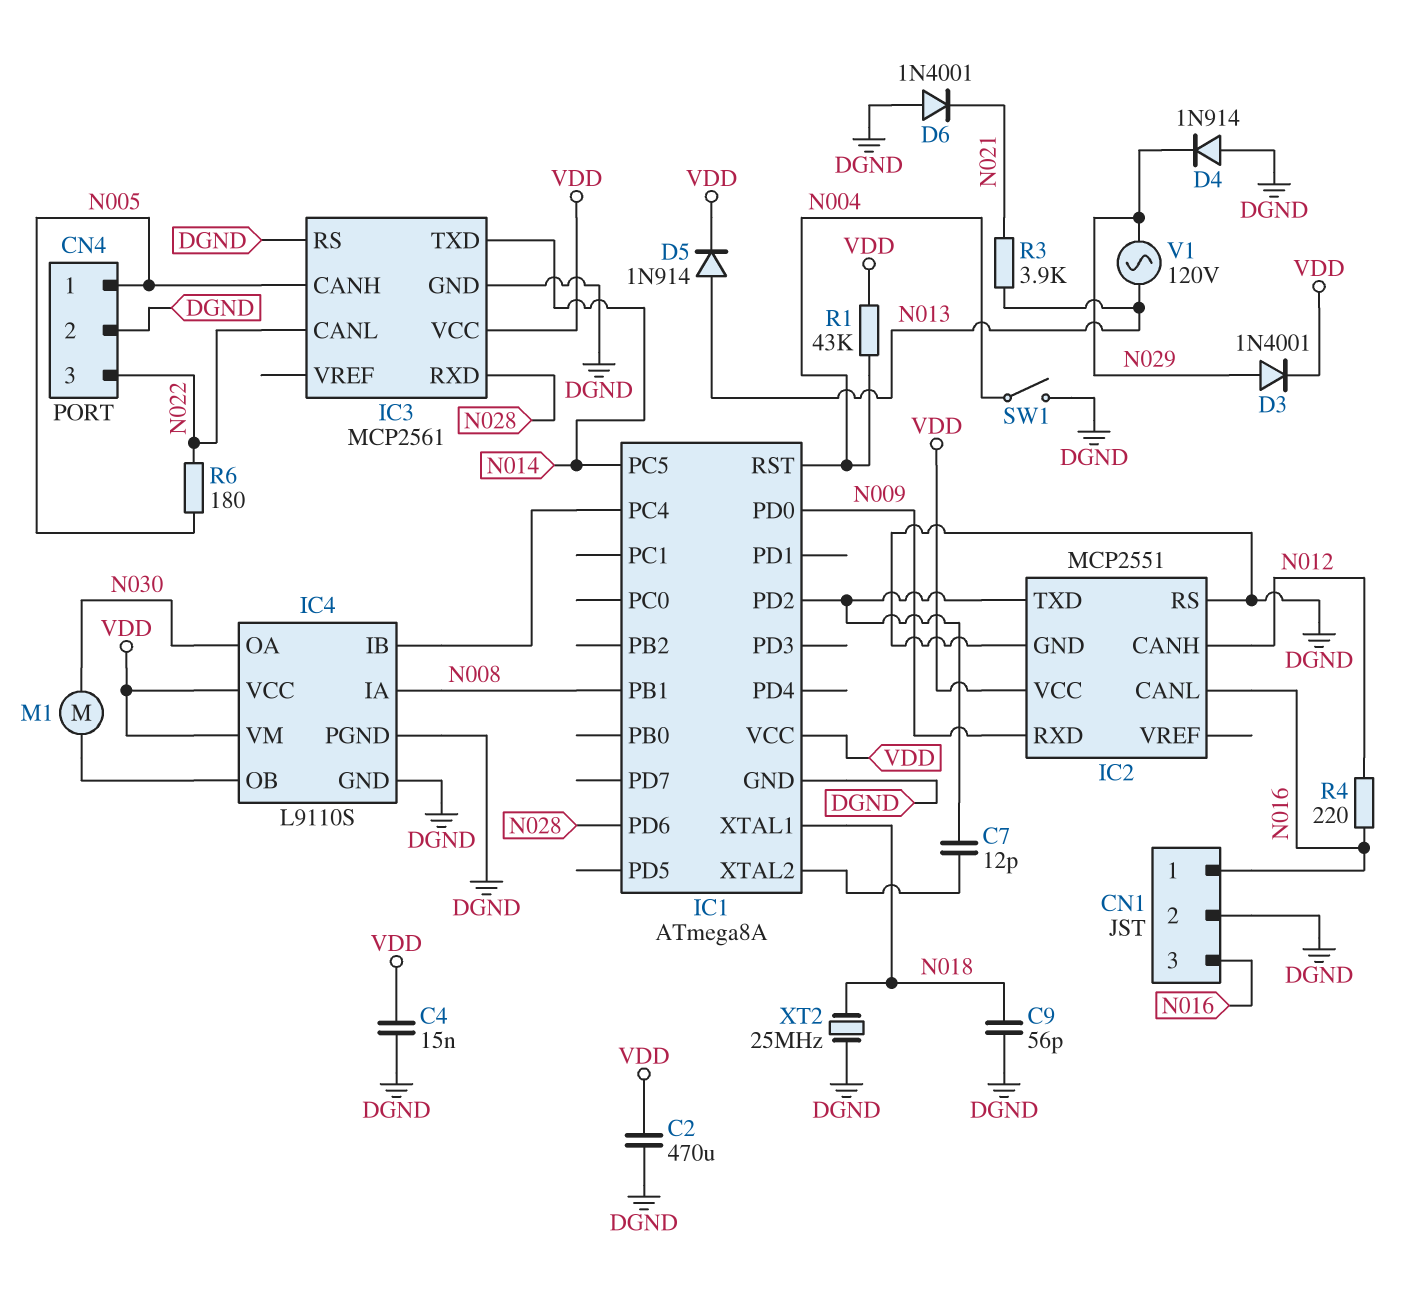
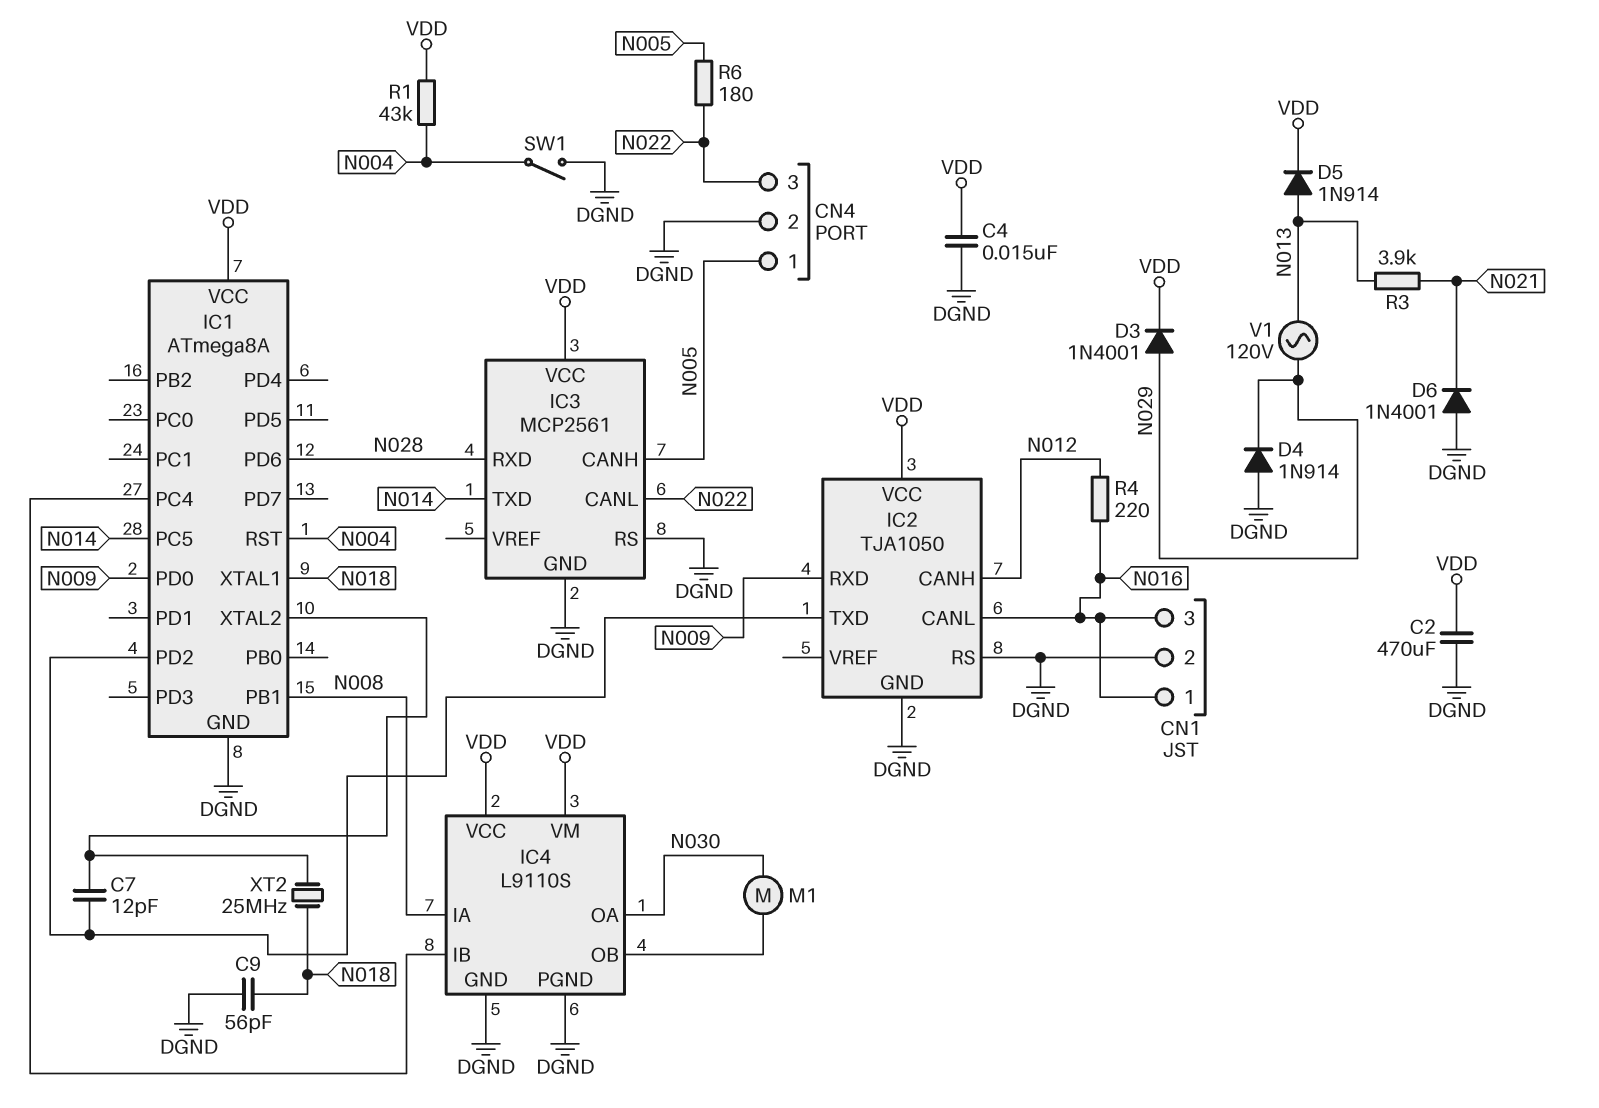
IC2: MCP2551 -> TJA1050
XT2: 25MHz (DGND, N018) -> 25MHz (IC1/XTAL2, N018)

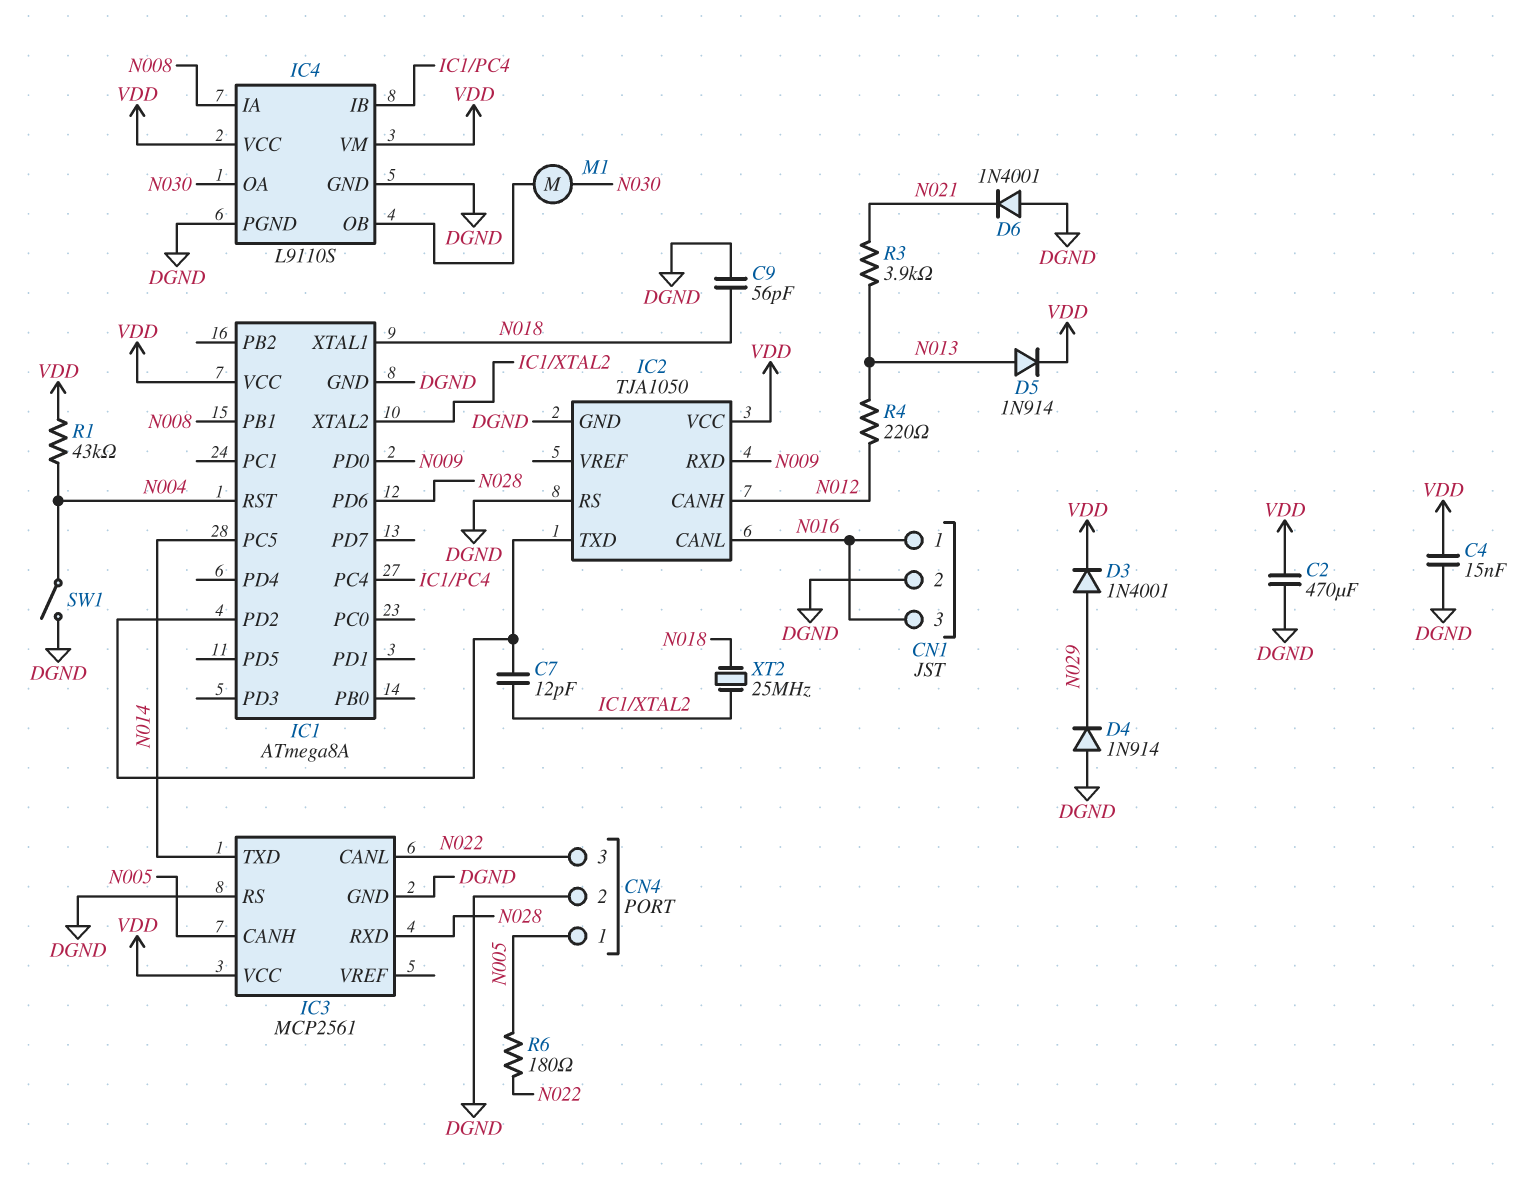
R4: 220 (N012, N016) -> 220 (N012, N013)
V1: AC 120V (N013, N029) -> none

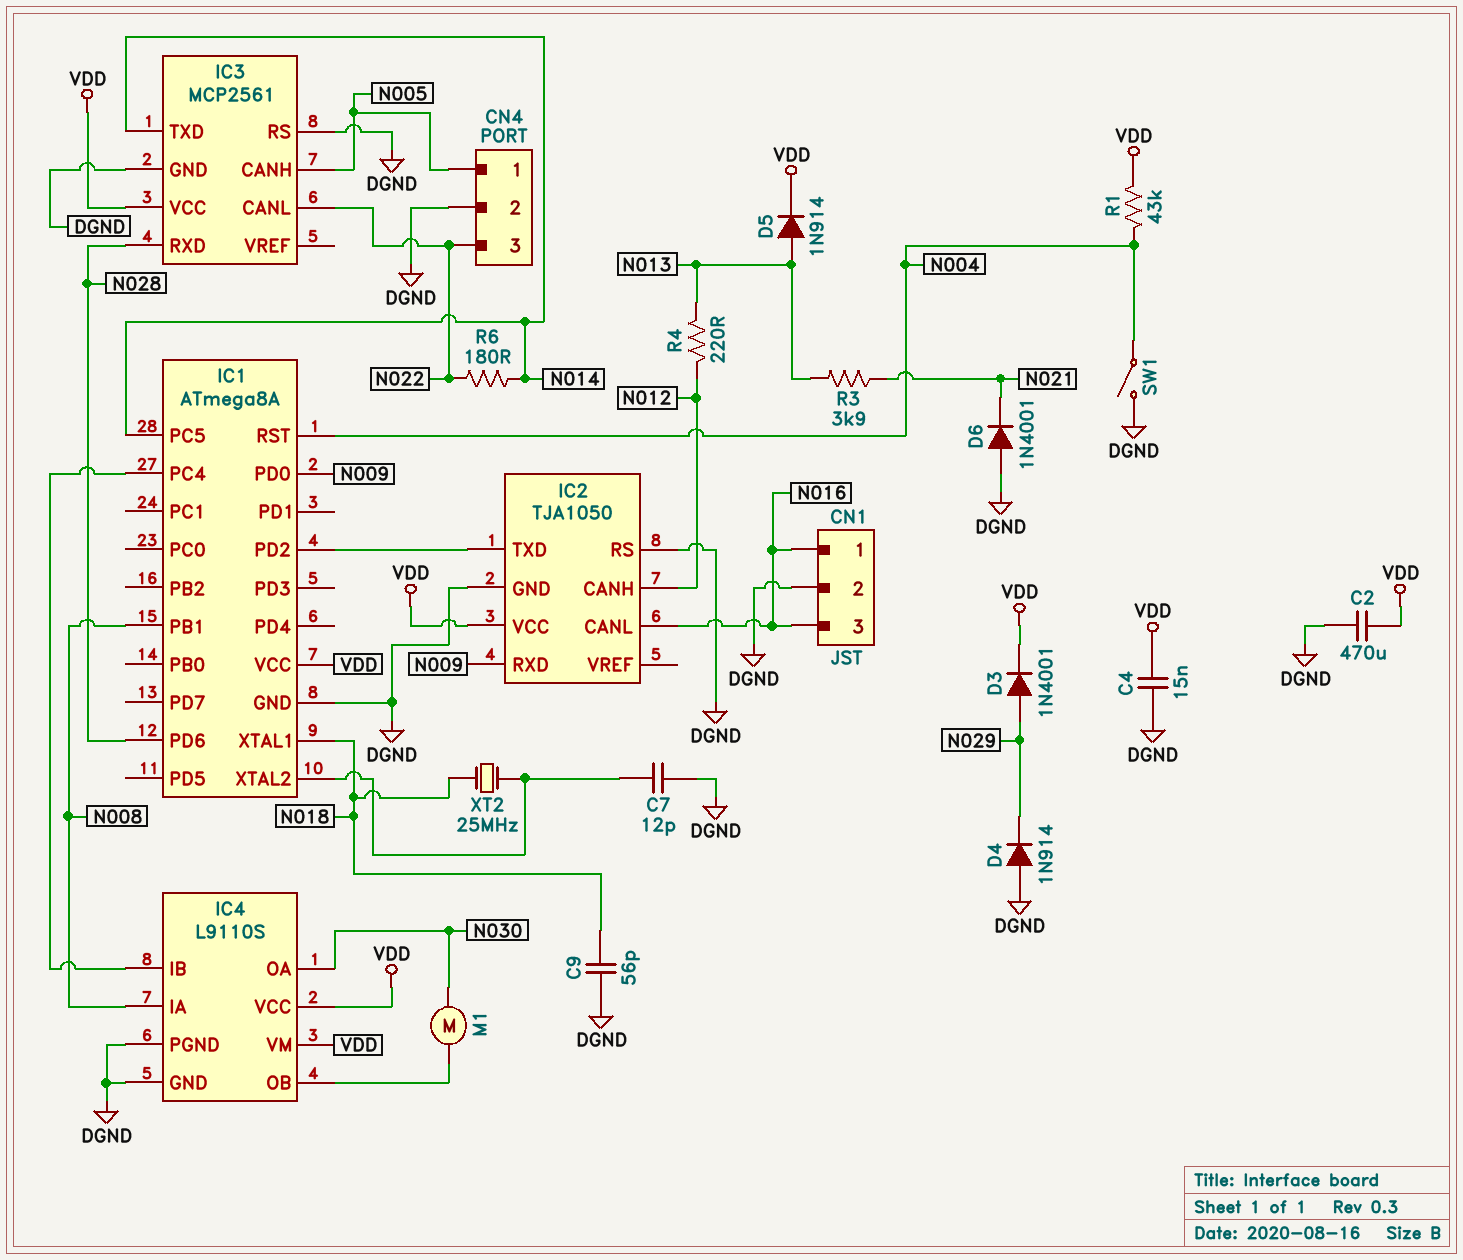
C7: 12pF (IC1/PD2, IC1/XTAL2) -> 12pF (DGND, IC1/XTAL2)
R6: 180 (N005, N022) -> 180 (N014, N022)

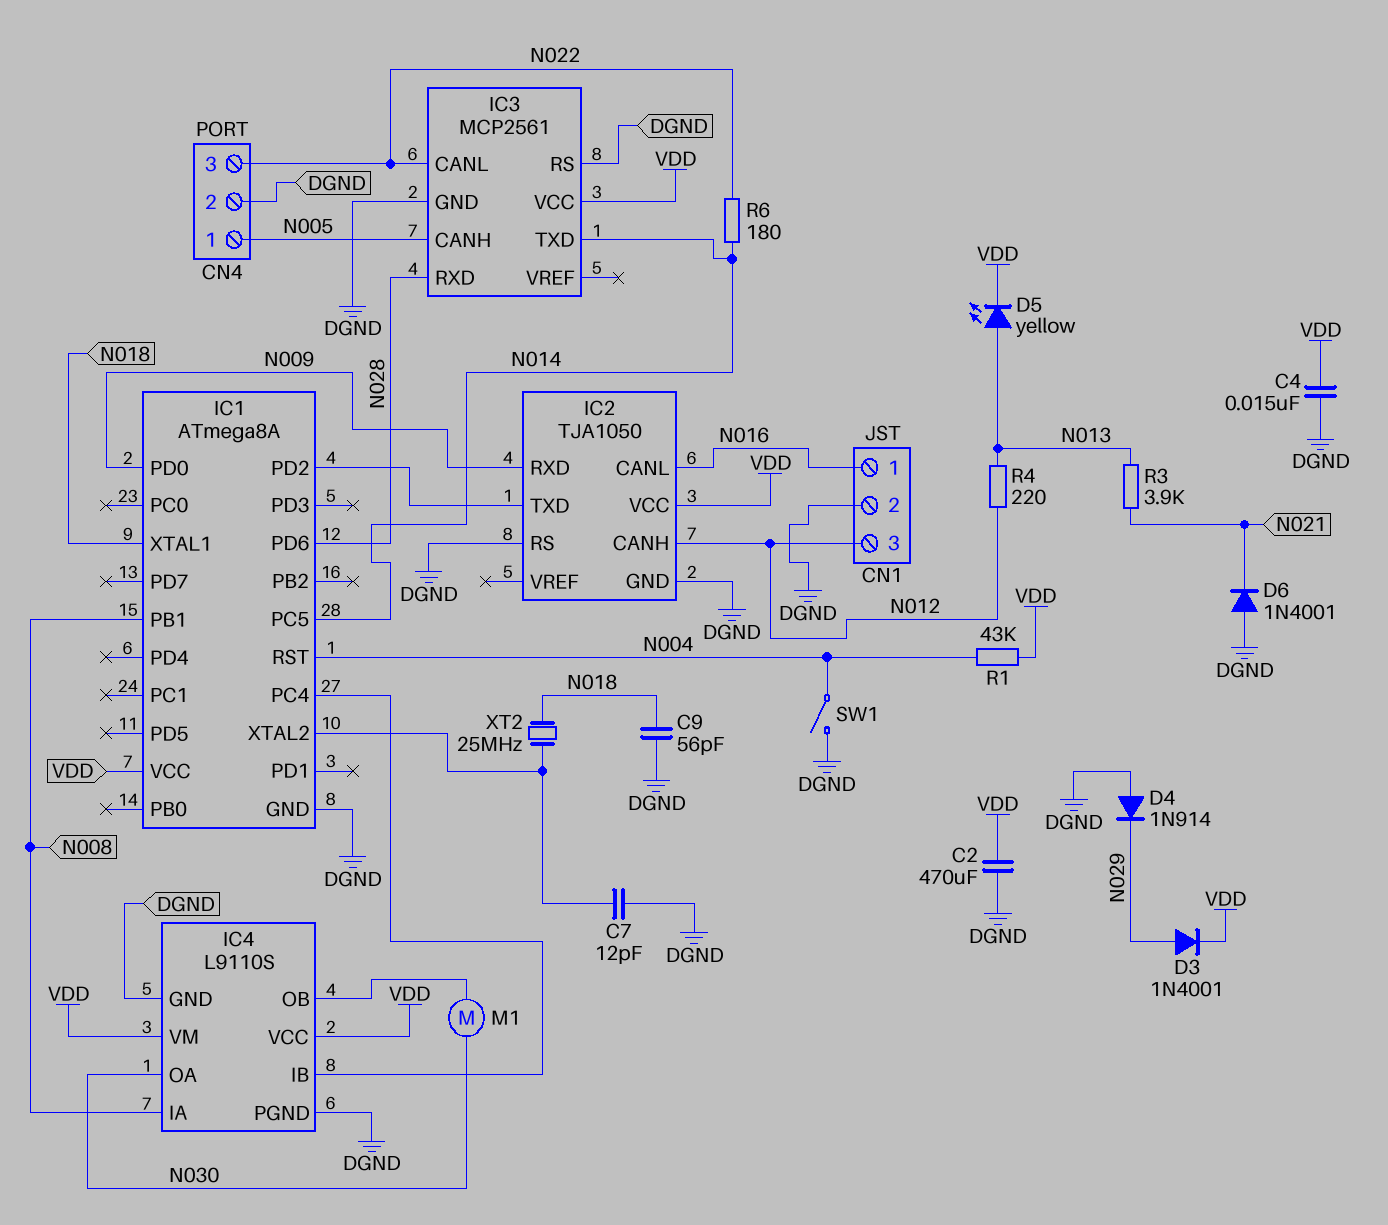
CN1 pin 3: N016 -> N012
D5: diode 1N914 (A N013, K VDD) -> LED yellow (A N013, K VDD)

